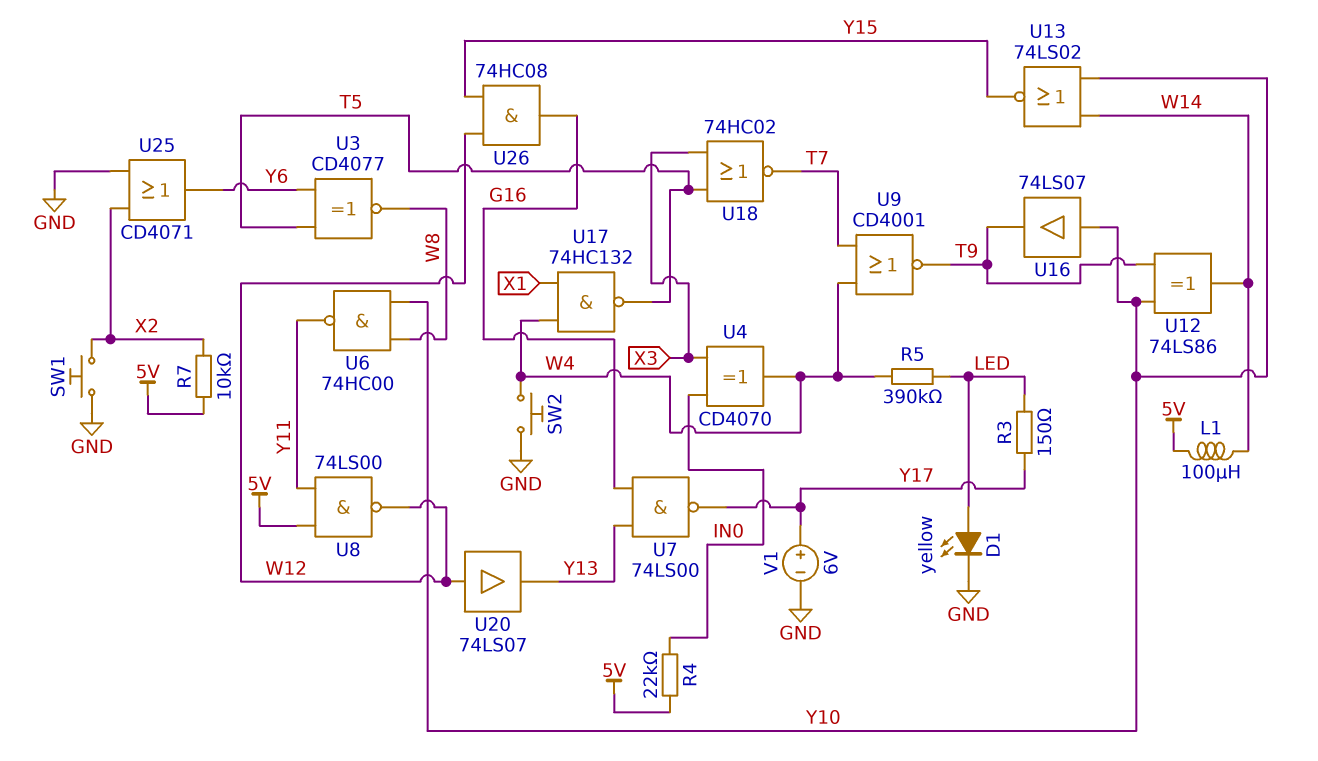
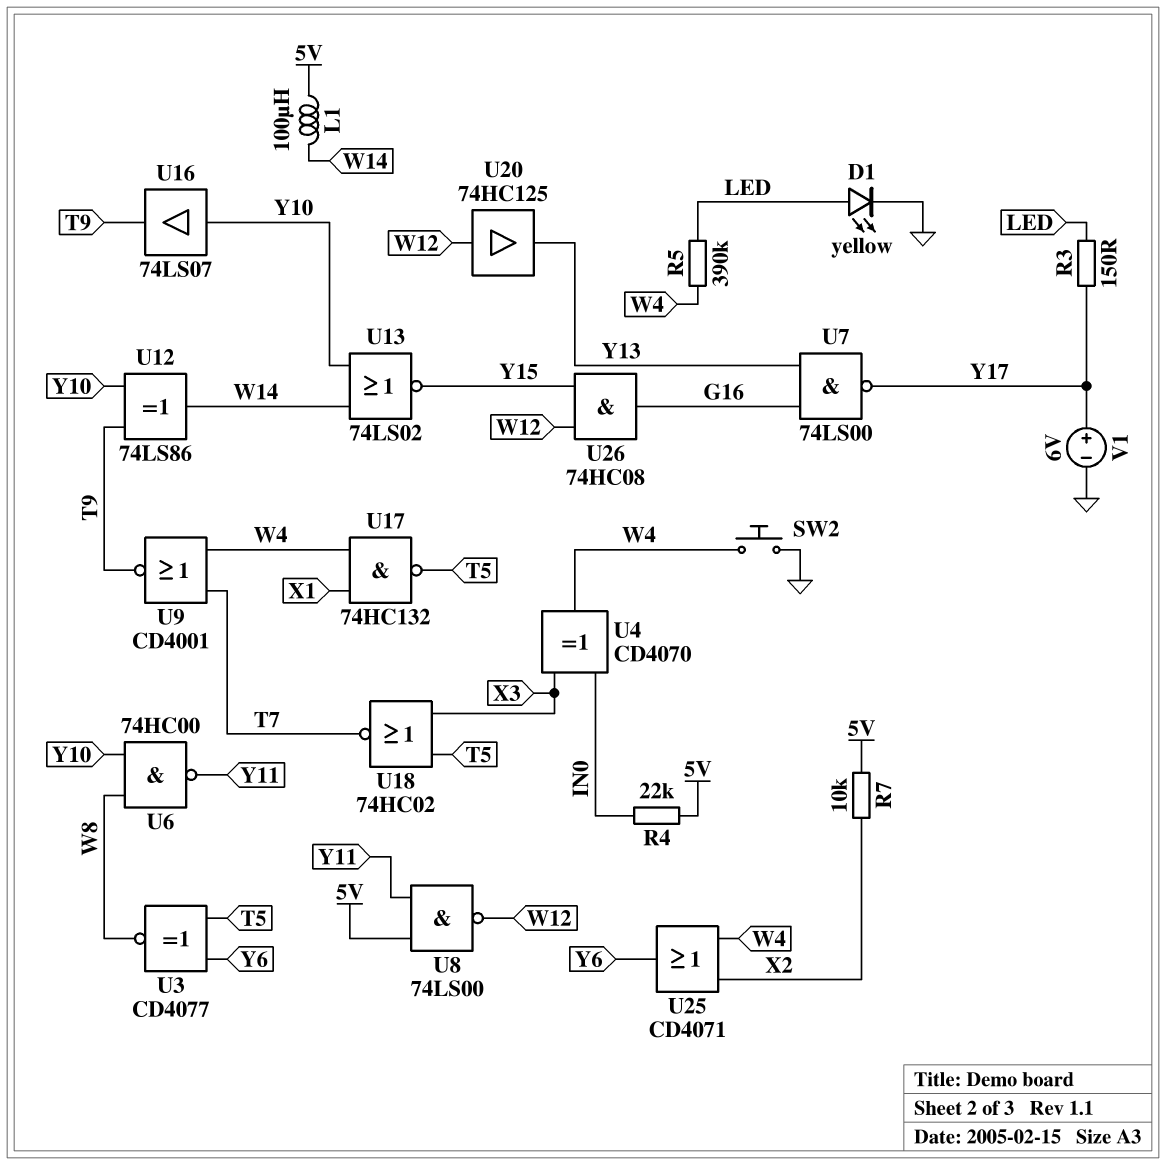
SW1: button (GND, X2) -> none
U20: buffer 74LS07 (in W12, out Y13) -> buffer 74HC125 (in W12, out Y13)
U25: OR CD4071 (in GND, in X2, out Y6) -> OR CD4071 (in W4, in X2, out Y6)

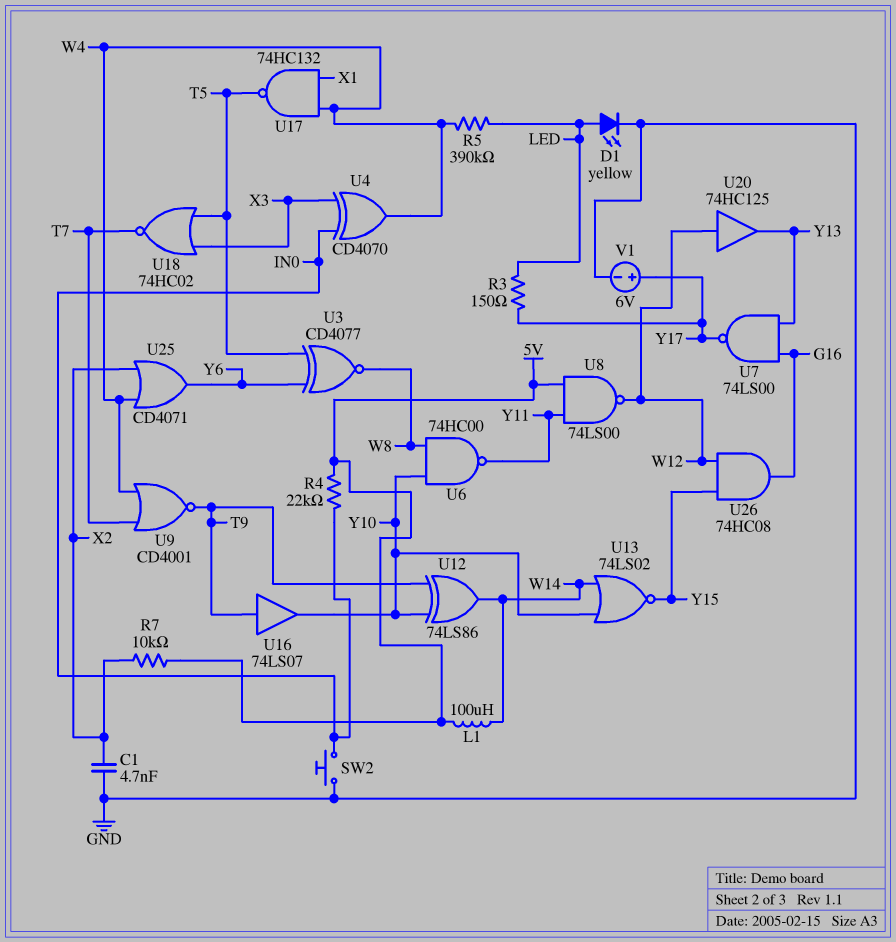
C1: none -> 4.7nF (GND, X2)
SW2: button (GND, W4) -> button (GND, IN0)
U16: buffer 74LS07 (in Y10, out T9) -> buffer 74LS07 (in T9, out Y10)

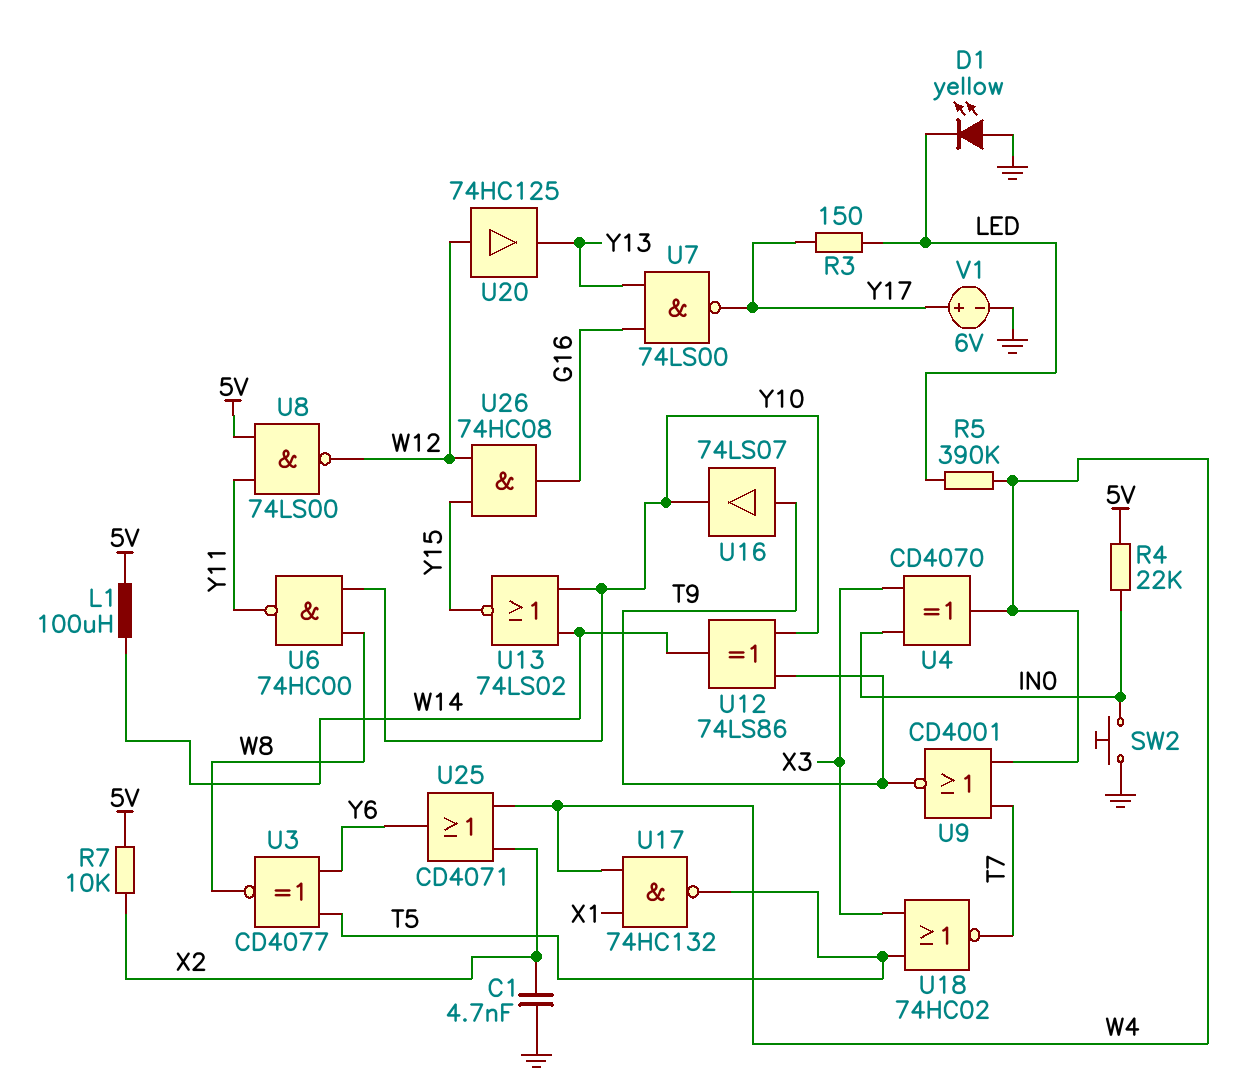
D1: LED yellow (A LED, K GND) -> LED yellow (A GND, K LED)

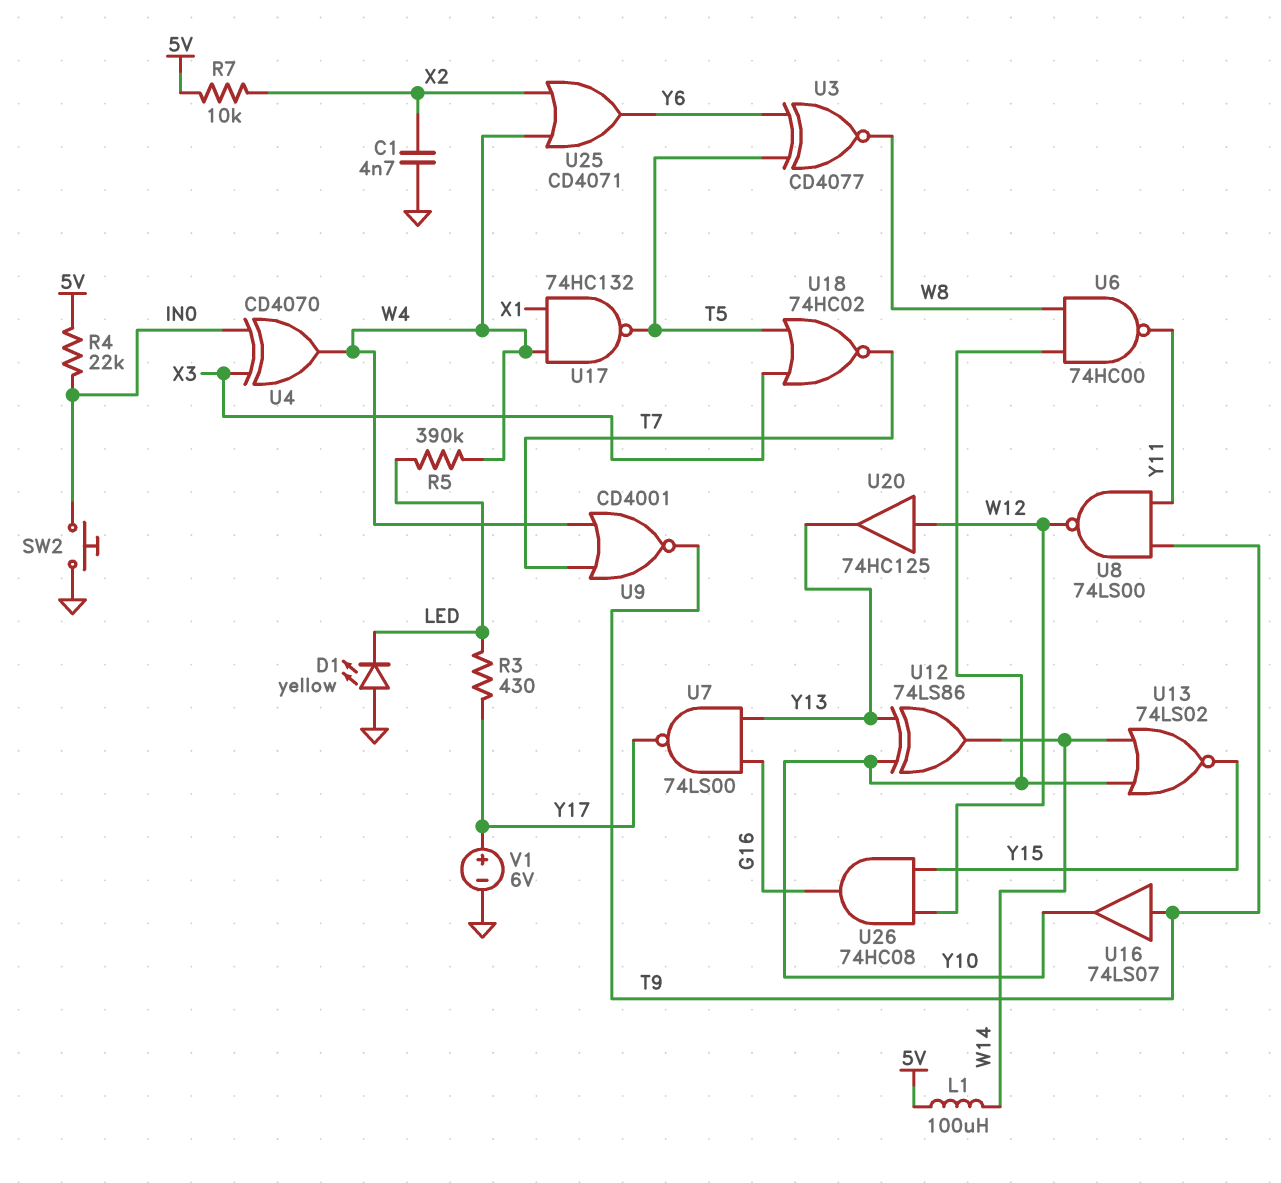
R3: 150 (LED, Y17) -> 430 (LED, Y17)
U8: NAND 74LS00 (in 5V, in Y11, out W12) -> NAND 74LS00 (in T9, in Y11, out W12)
U12: XOR 74LS86 (in T9, in Y10, out W14) -> XOR 74LS86 (in Y10, in Y13, out W14)

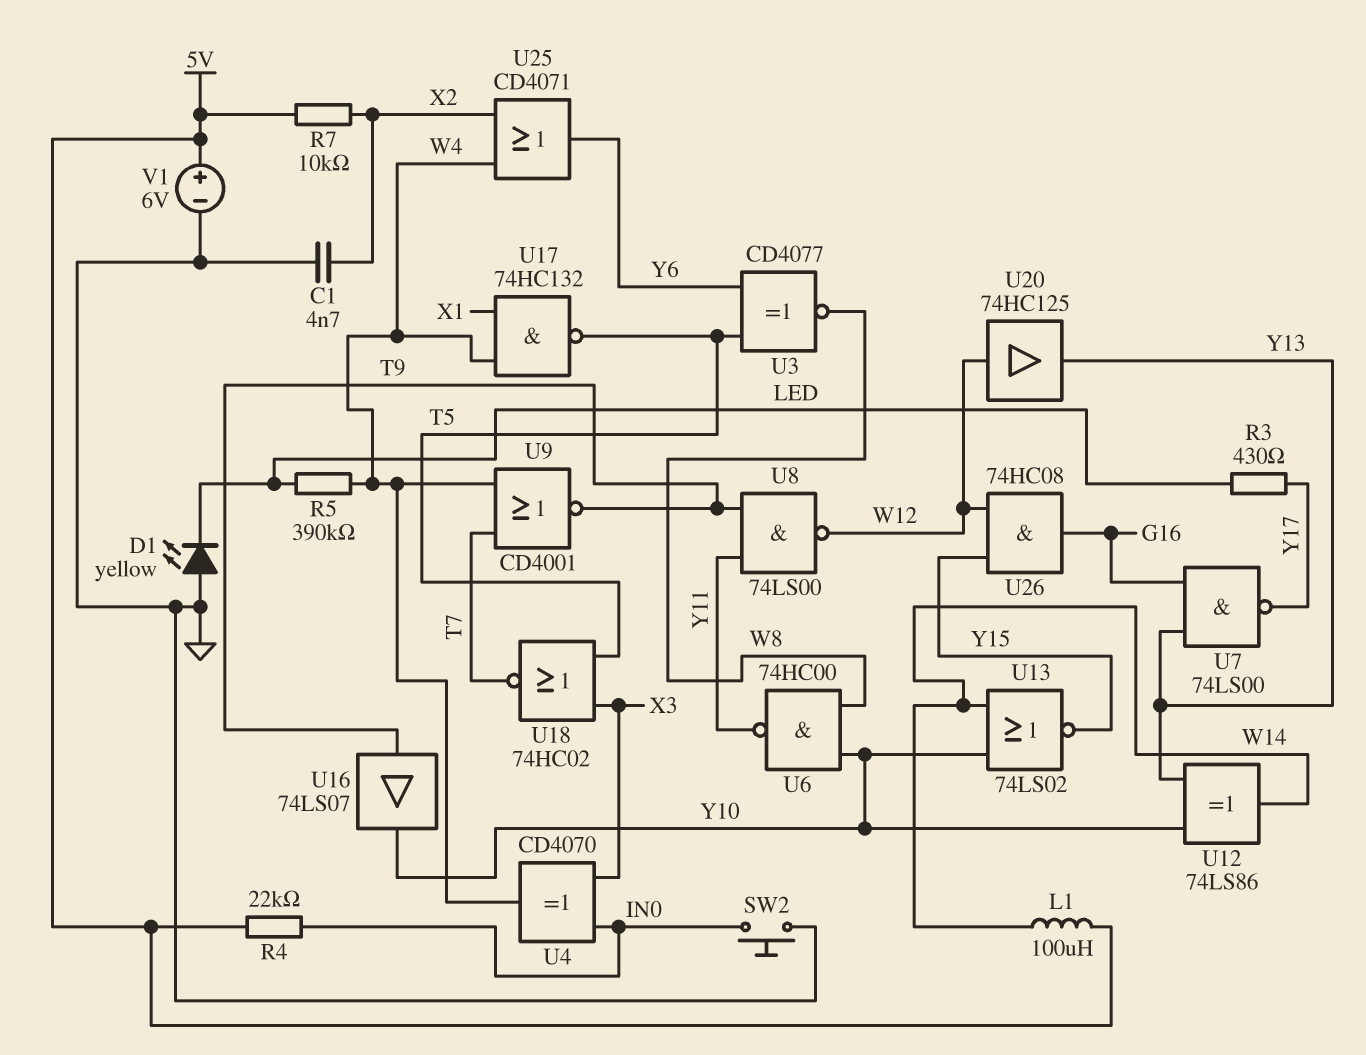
V1: 6V (plus Y17, minus GND) -> 6V (plus 5V, minus GND)

